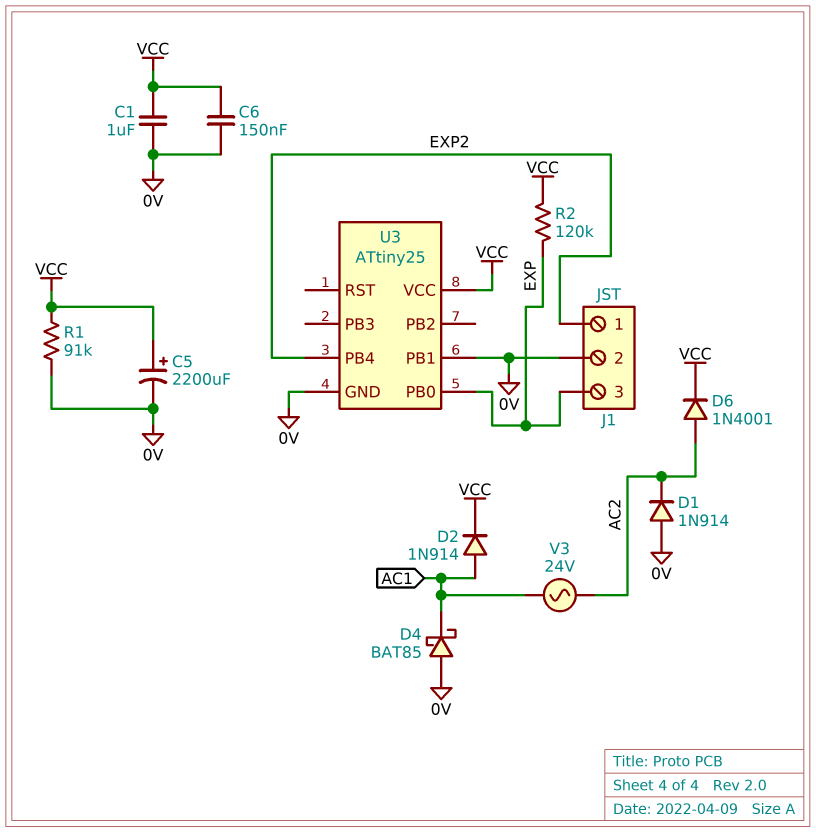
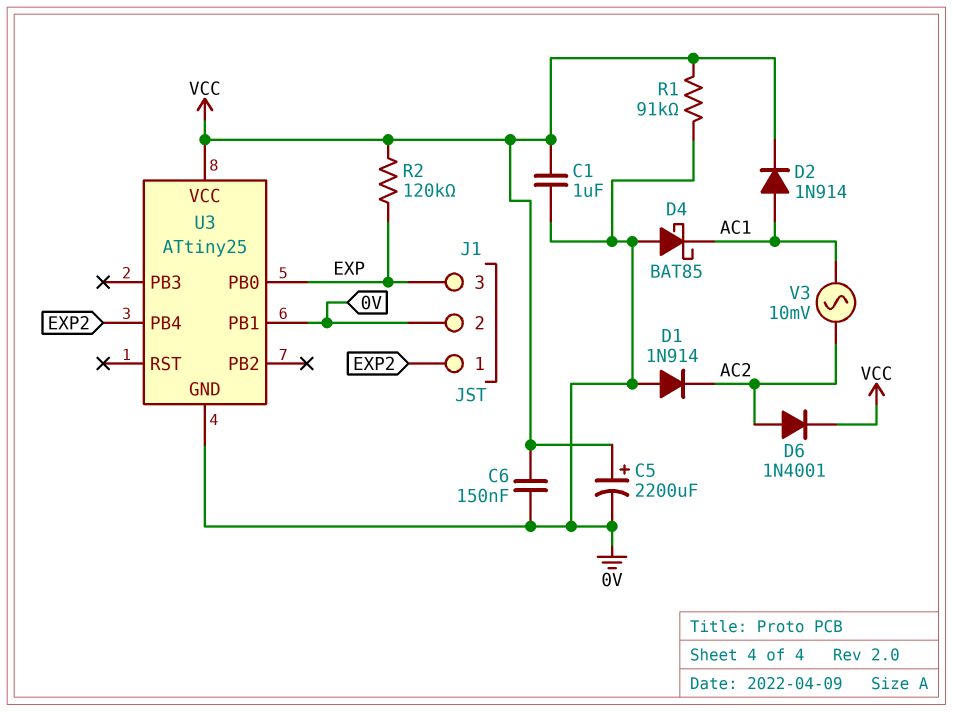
V3: AC 24V (AC1, AC2) -> AC 10mV (AC1, AC2)

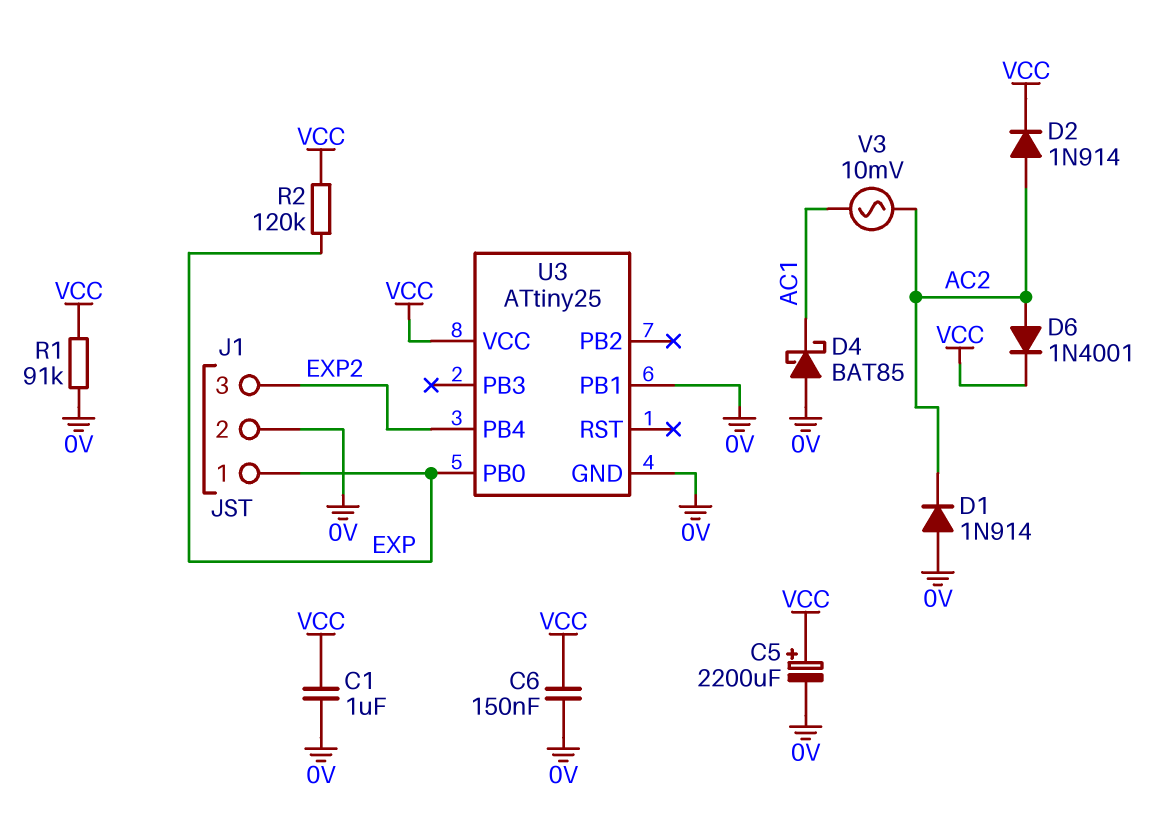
D2: diode 1N914 (A AC1, K VCC) -> diode 1N914 (A AC2, K VCC)
J1 pin 1: EXP2 -> EXP
J1 pin 3: EXP -> EXP2

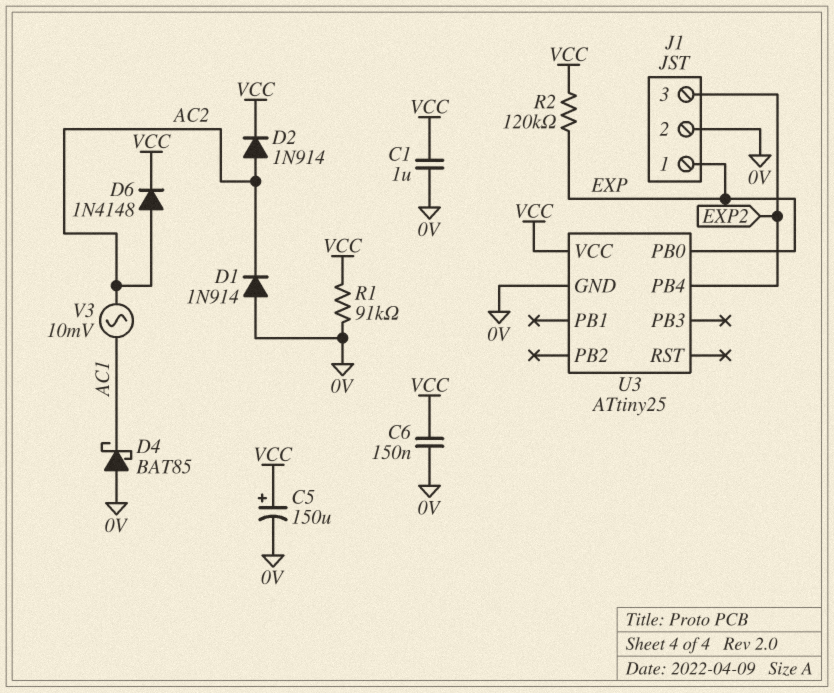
C5: 2200uF (plus VCC, minus 0V) -> 150uF (plus VCC, minus 0V)
D6: diode 1N4001 (A AC2, K VCC) -> diode 1N4148 (A AC2, K VCC)
U3 pin PB1: 0V -> none

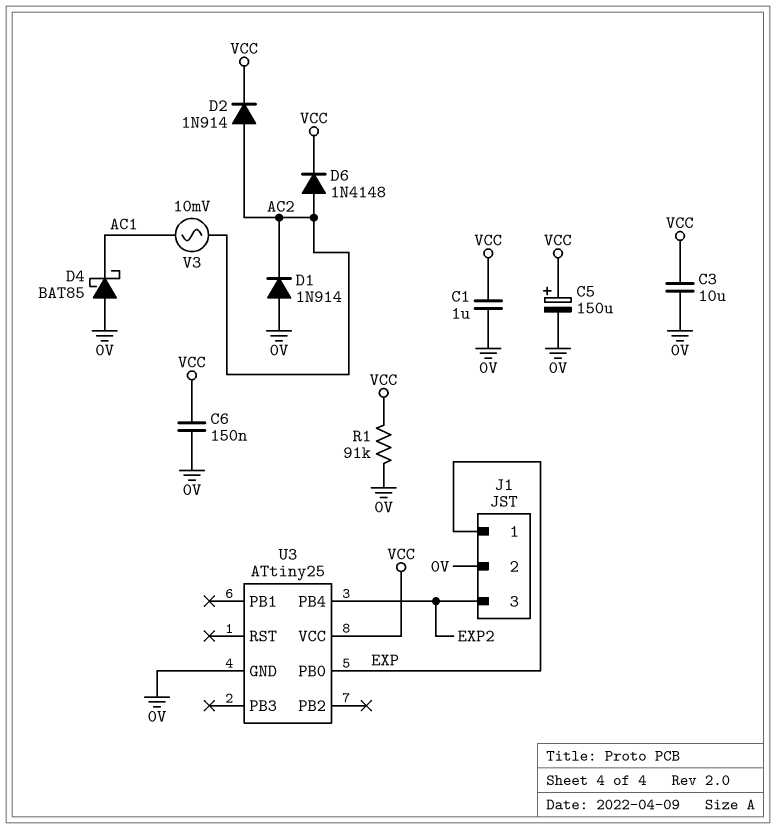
C3: none -> 10uF (0V, VCC)
R2: 120k (EXP, VCC) -> none

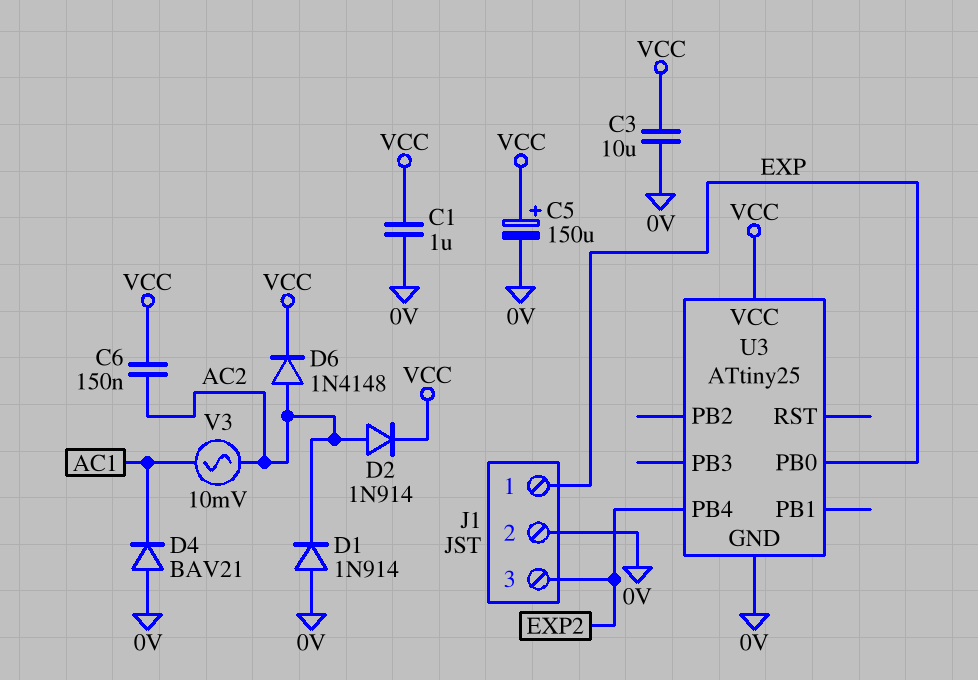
C6: 150nF (0V, VCC) -> 150nF (AC2, VCC)
D4: schottky BAT85 (A 0V, K AC1) -> diode BAV21 (A 0V, K AC1)
R1: 91k (0V, VCC) -> none

